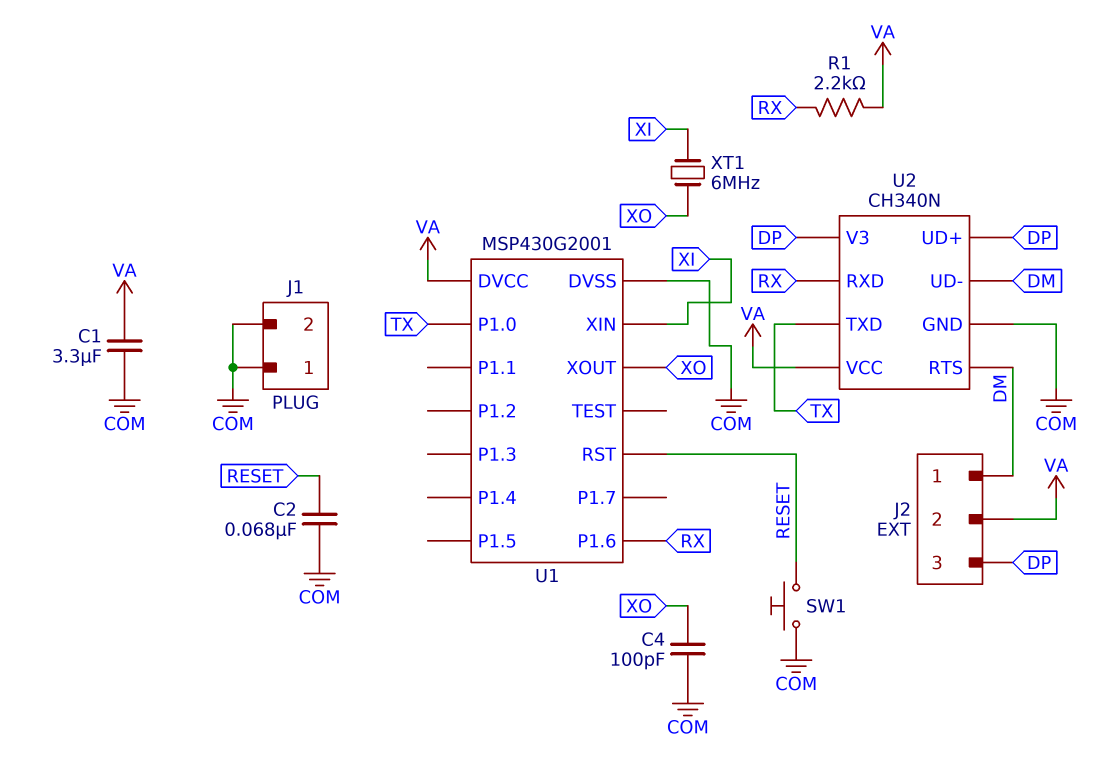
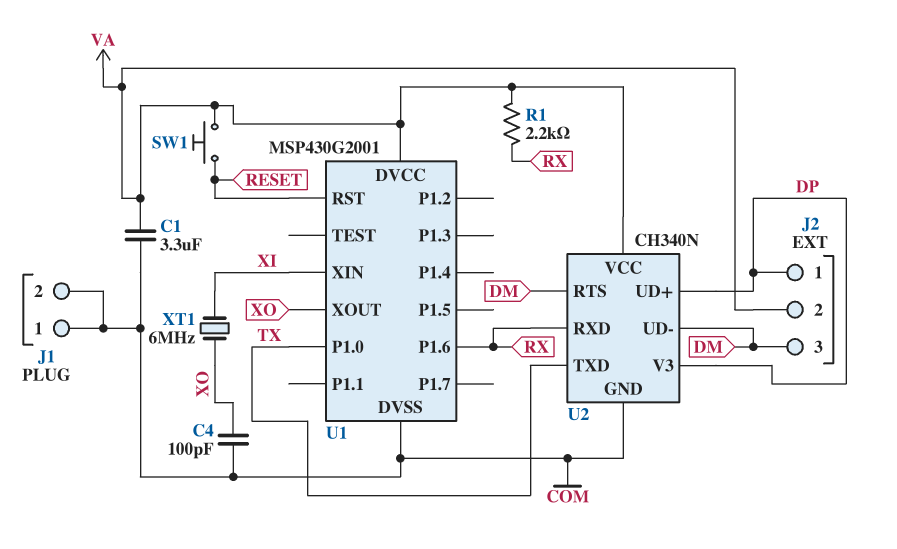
C2: 68nF (COM, RESET) -> none
J2 pin 1: DM -> DP
J2 pin 3: DP -> DM
SW1: button (COM, RESET) -> button (RESET, VA)

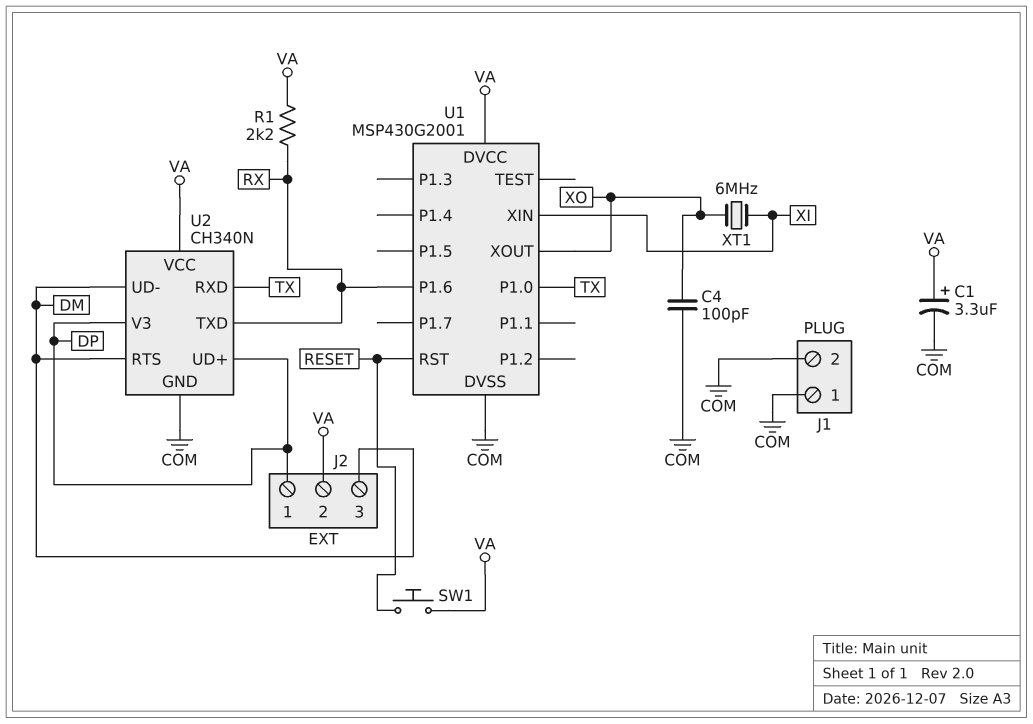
C1: 3.3uF (COM, VA) -> 3.3uF (plus VA, minus COM)
U2 pin RXD: RX -> TX
U2 pin TXD: TX -> RX

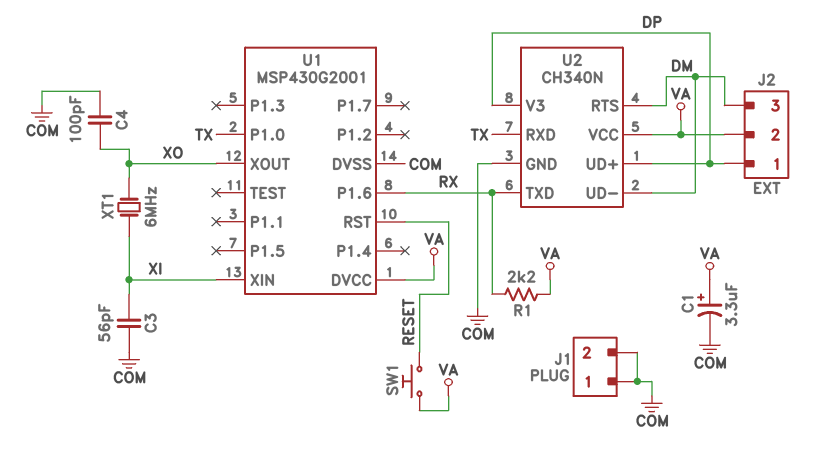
C3: none -> 56pF (COM, XI)

